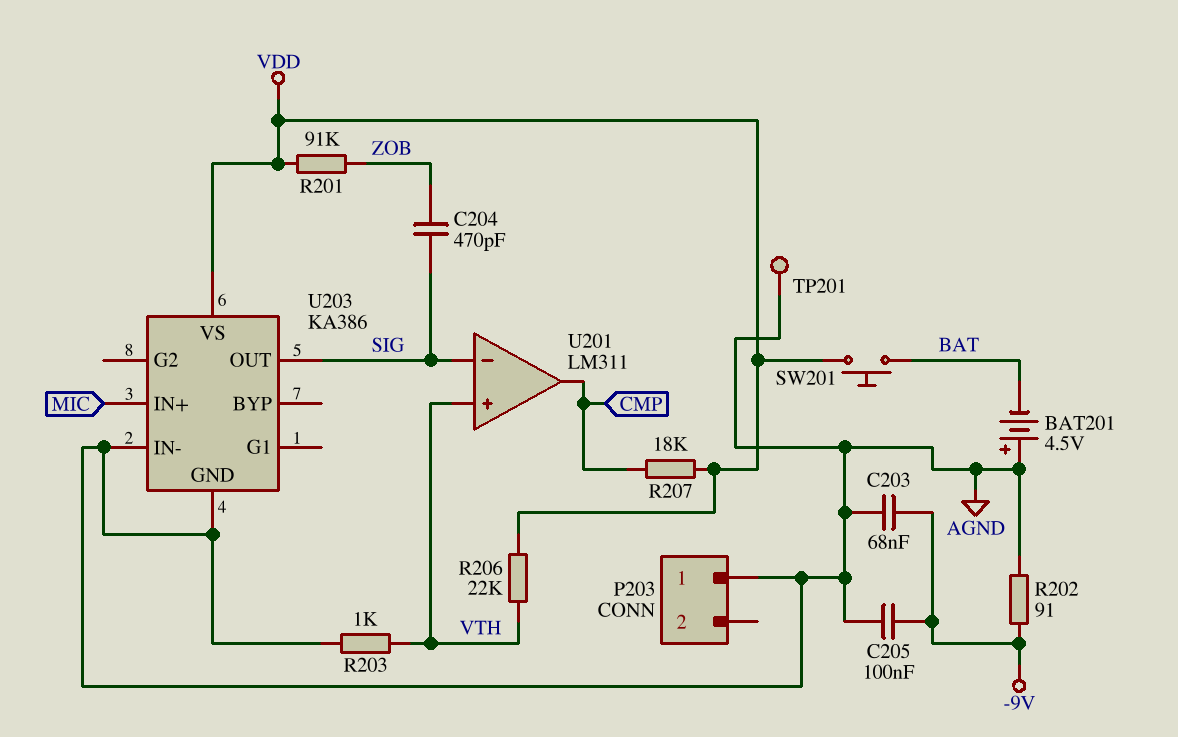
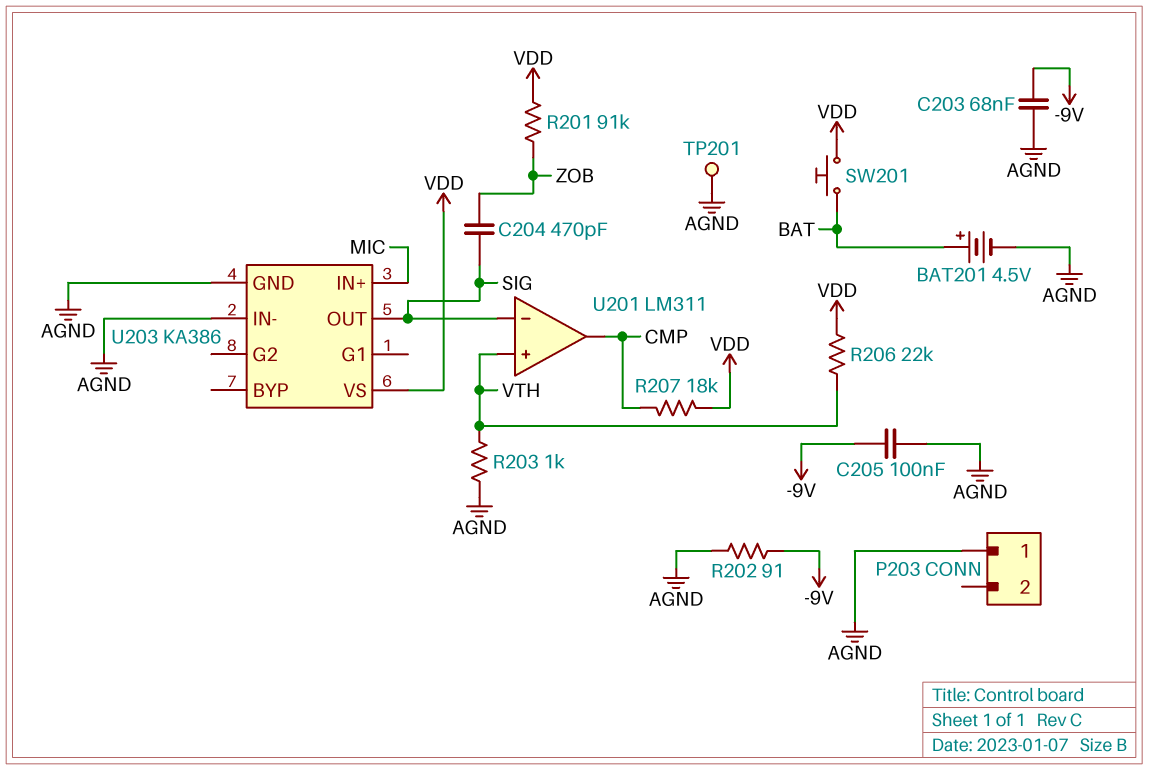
BAT201: 4.5V (plus AGND, minus BAT) -> 4.5V (plus BAT, minus AGND)

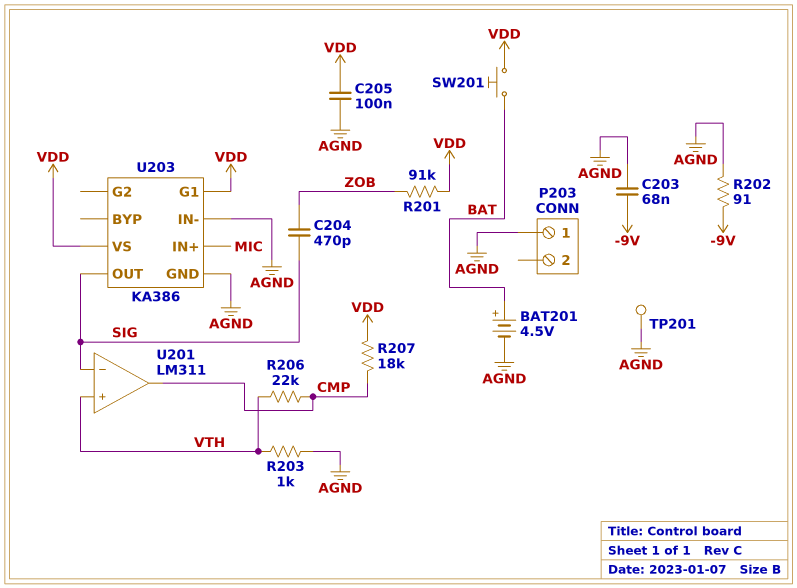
C205: 100nF (-9V, AGND) -> 100nF (AGND, VDD)
R206: 22k (VDD, VTH) -> 22k (CMP, VTH)
U203 pin G1: none -> VDD

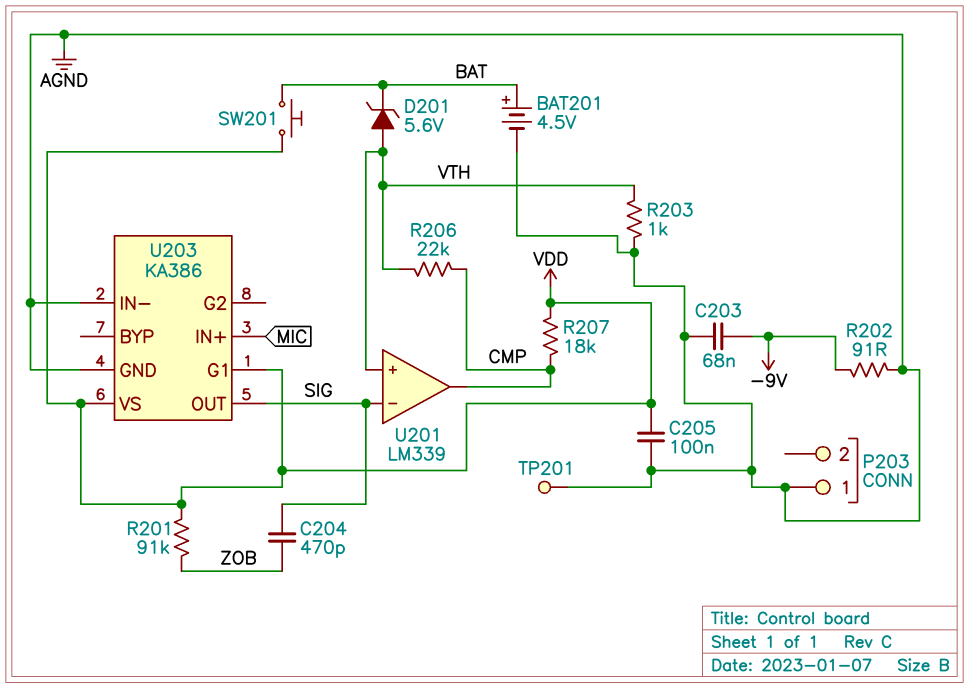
D201: none -> zener 5.6V (A VTH, K BAT)
U201: LM311 -> LM339

